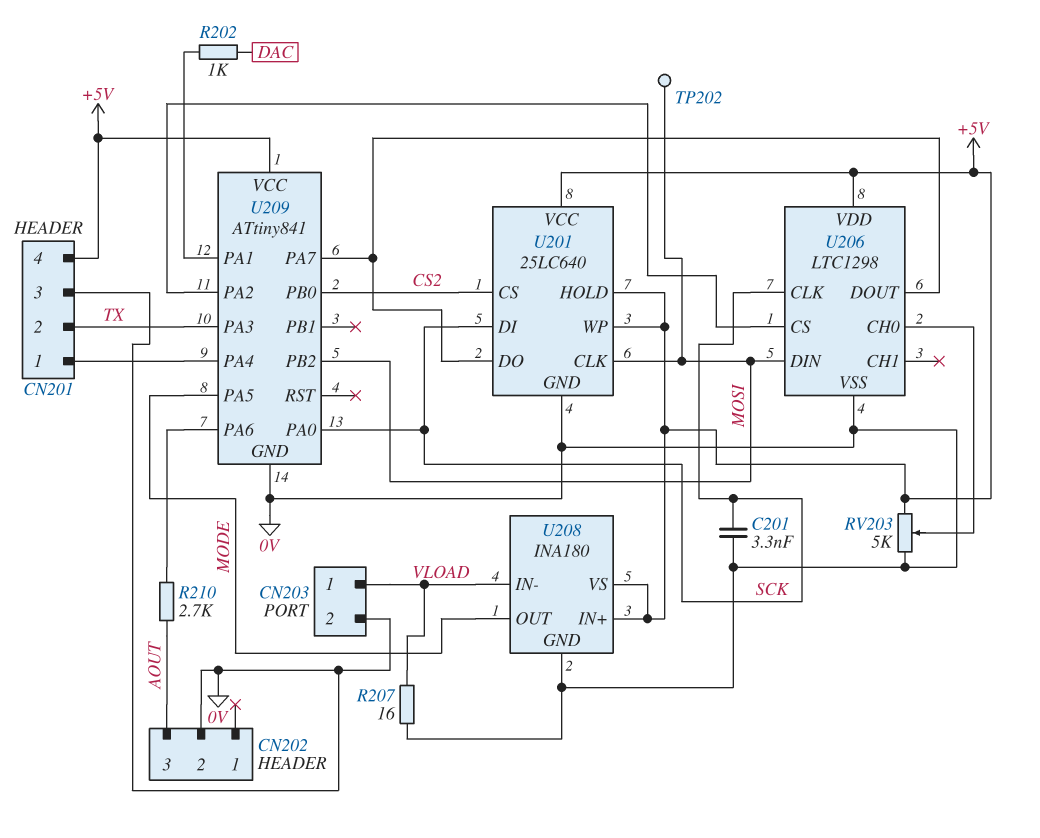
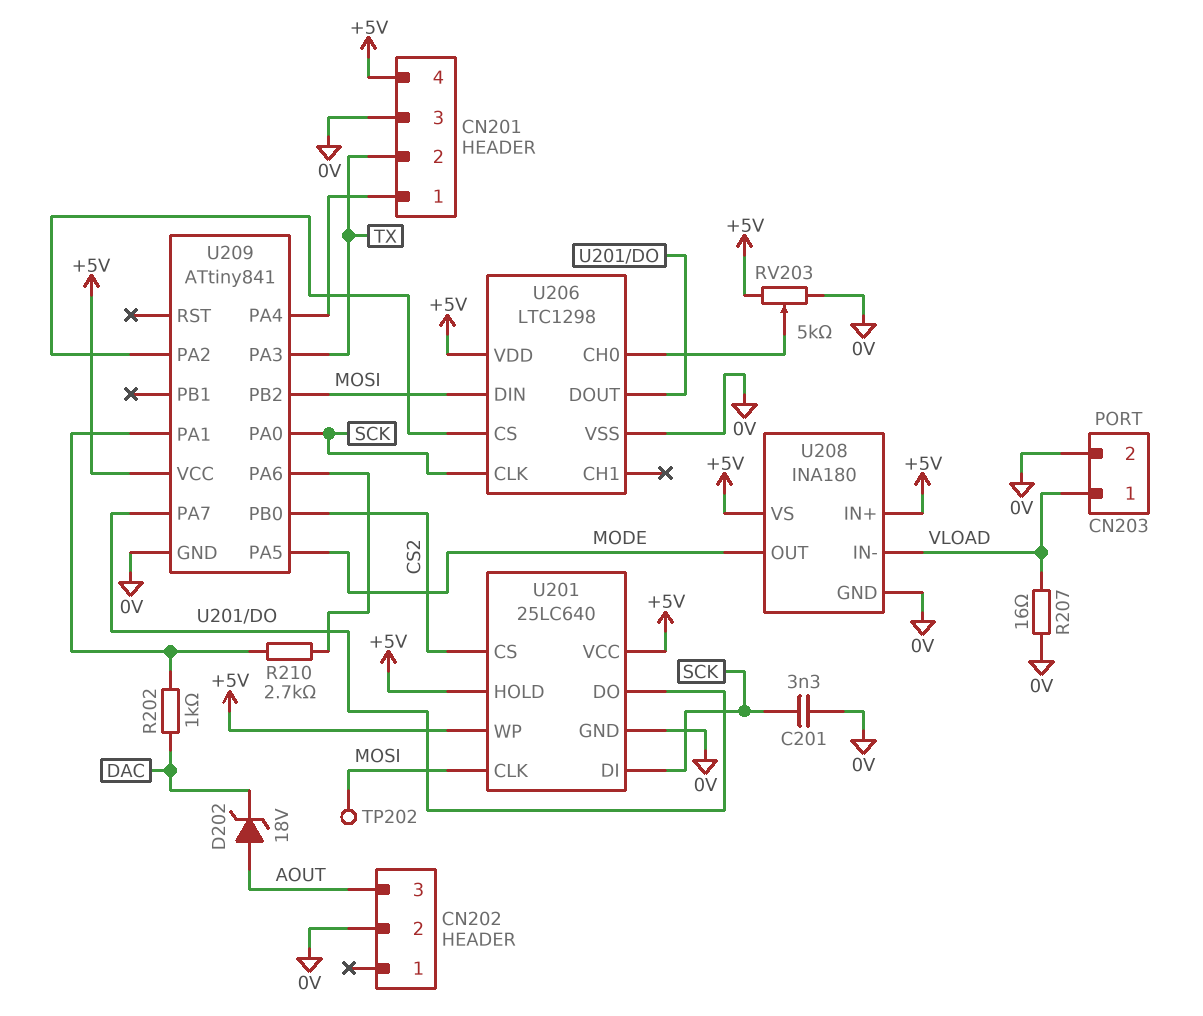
D202: none -> zener 18V (A AOUT, K DAC)
R210: 2.7k (AOUT, U209/PA6) -> 2.7k (U209/PA1, U209/PA6)

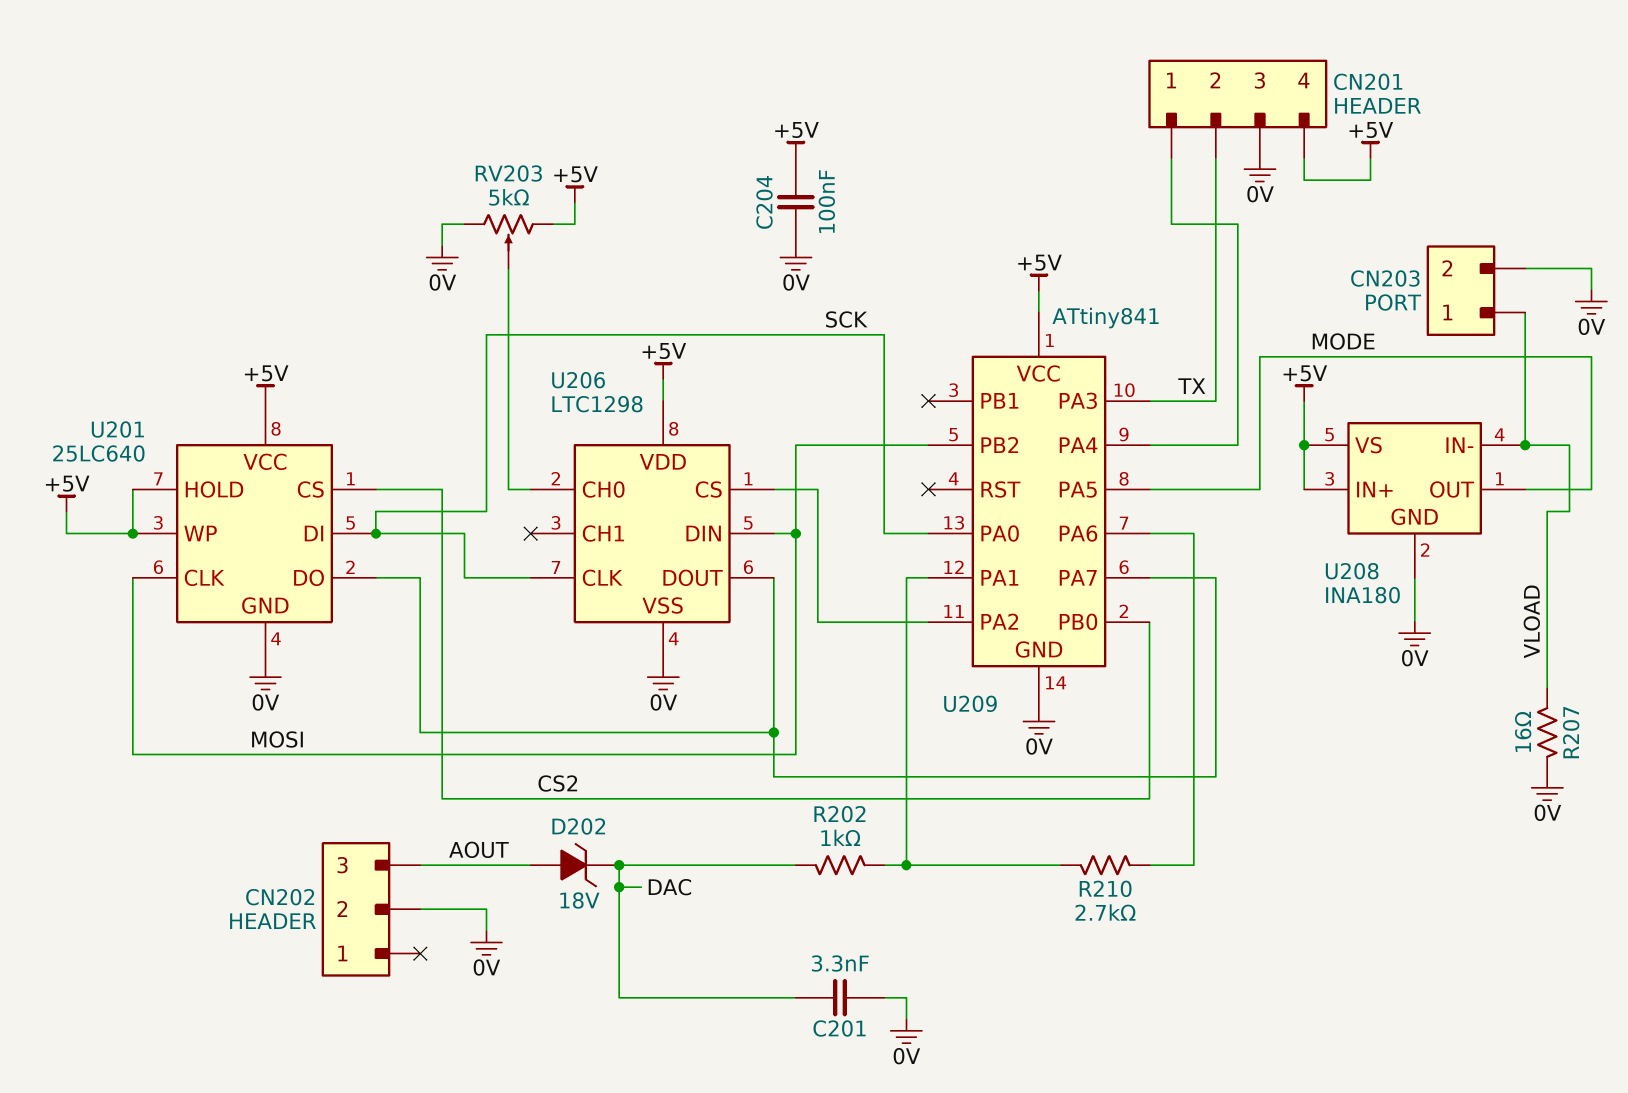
C201: 3.3nF (0V, SCK) -> 3.3nF (0V, DAC)
C204: none -> 100nF (+5V, 0V)
TP202: test point (MOSI) -> none

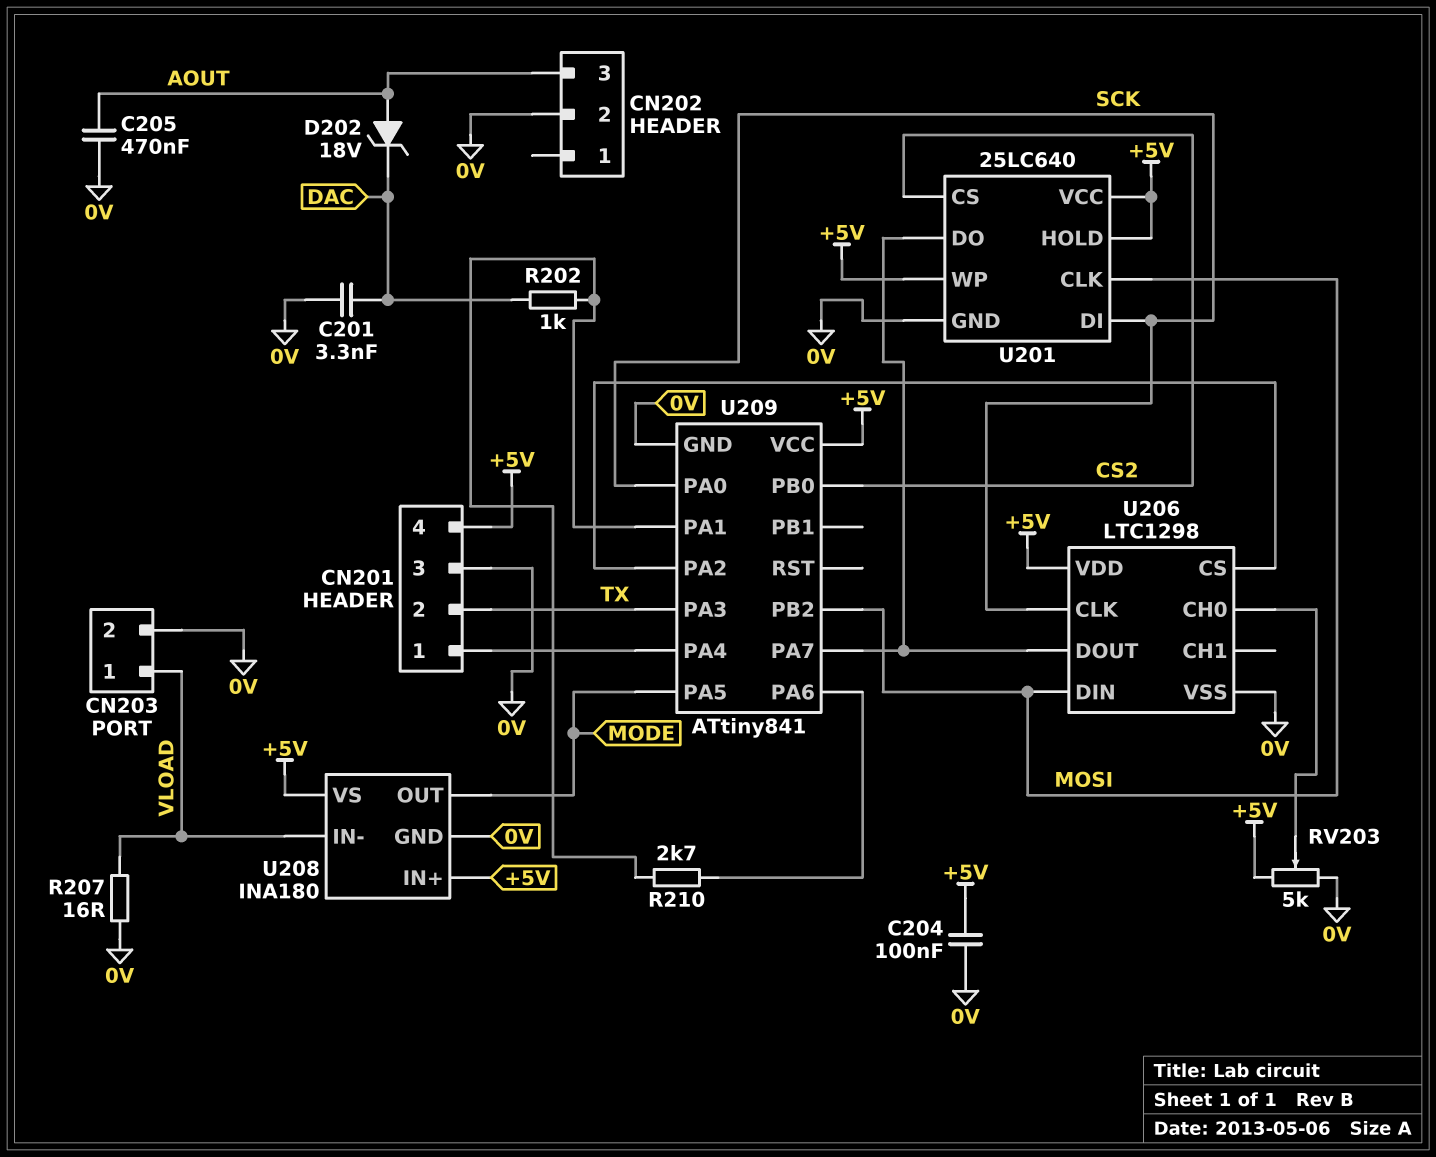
C205: none -> 470nF (0V, AOUT)

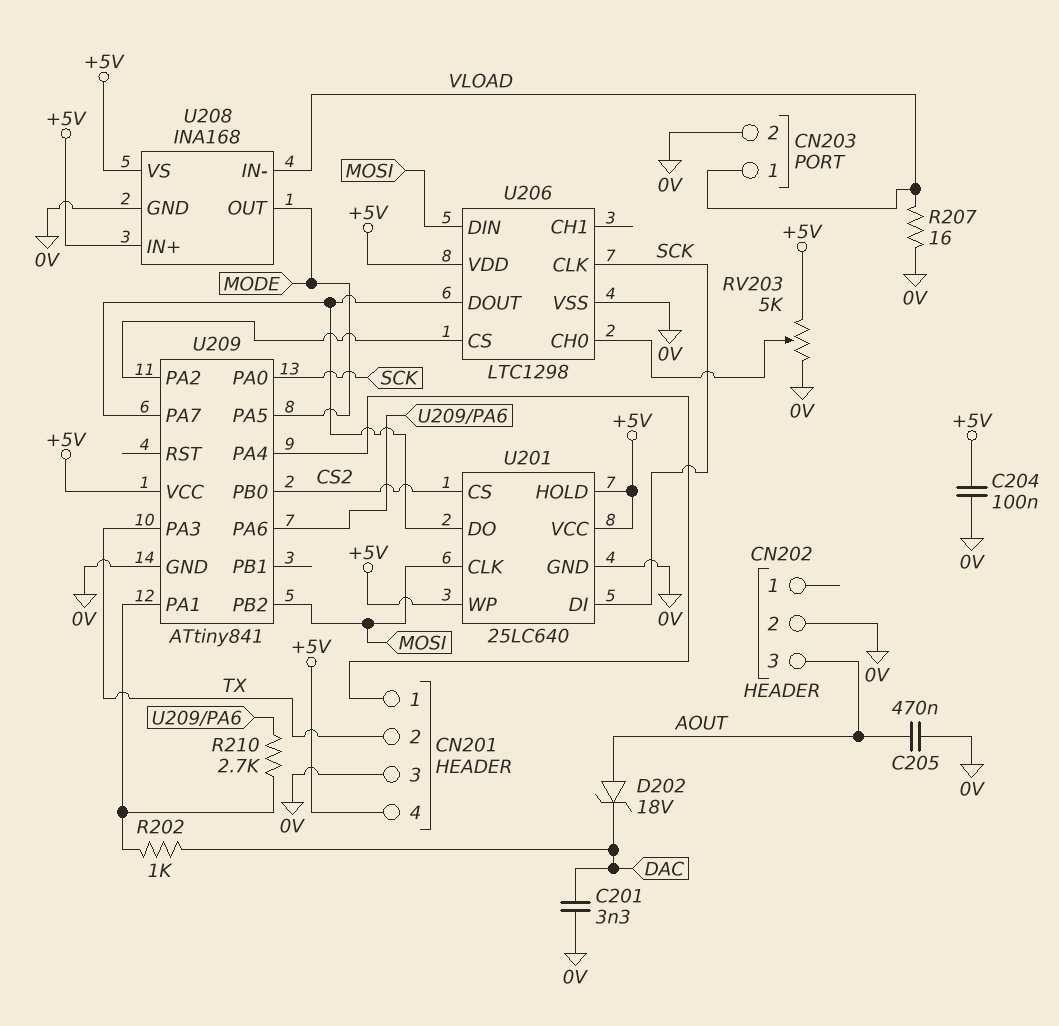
U208: INA180 -> INA168

